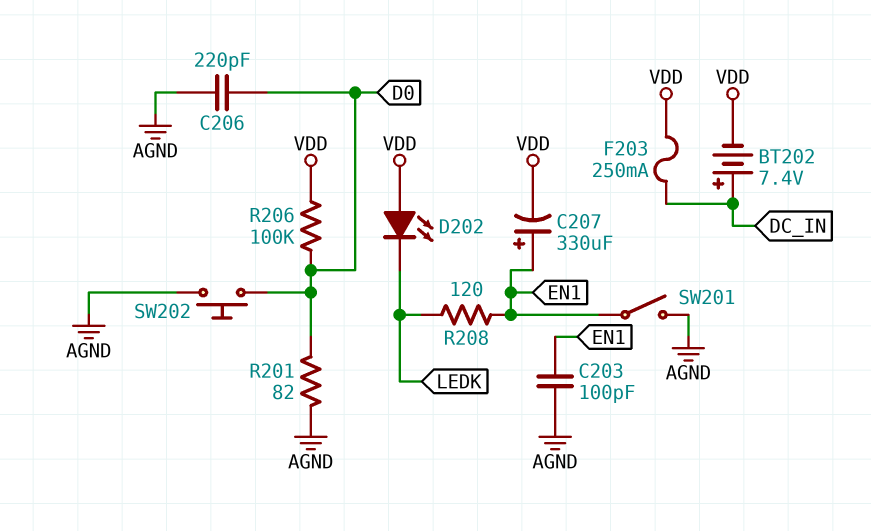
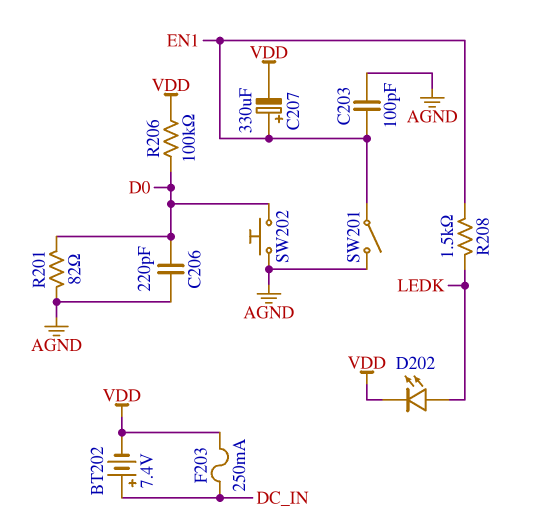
D202: LED (A VDD, K LEDK) -> LED (A LEDK, K VDD)
R208: 120 (EN1, LEDK) -> 1.5k (EN1, LEDK)

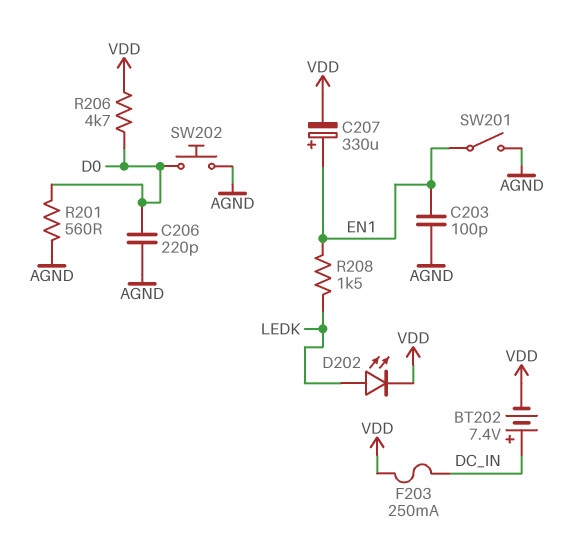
R201: 82 (AGND, D0) -> 560 (AGND, D0)
R206: 100k (D0, VDD) -> 4.7k (D0, VDD)

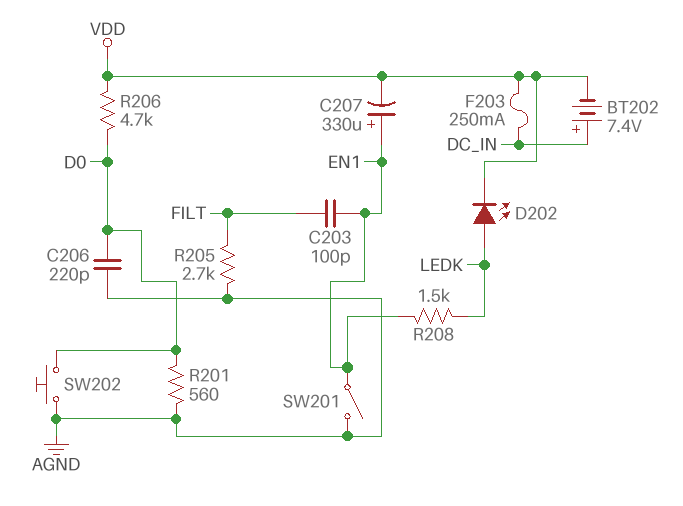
C203: 100pF (AGND, EN1) -> 100pF (EN1, FILT)
R205: none -> 2.7k (AGND, FILT)

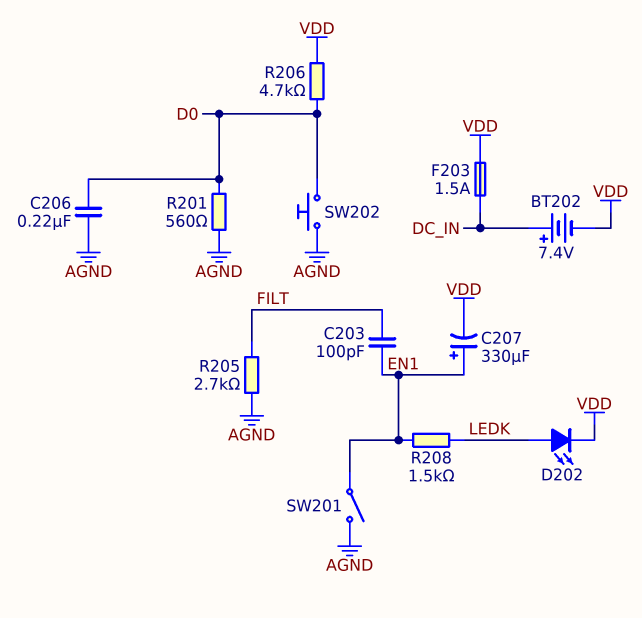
C206: 220pF (AGND, D0) -> 220nF (AGND, D0)
F203: 250mA (DC_IN, VDD) -> 1.5A (DC_IN, VDD)

